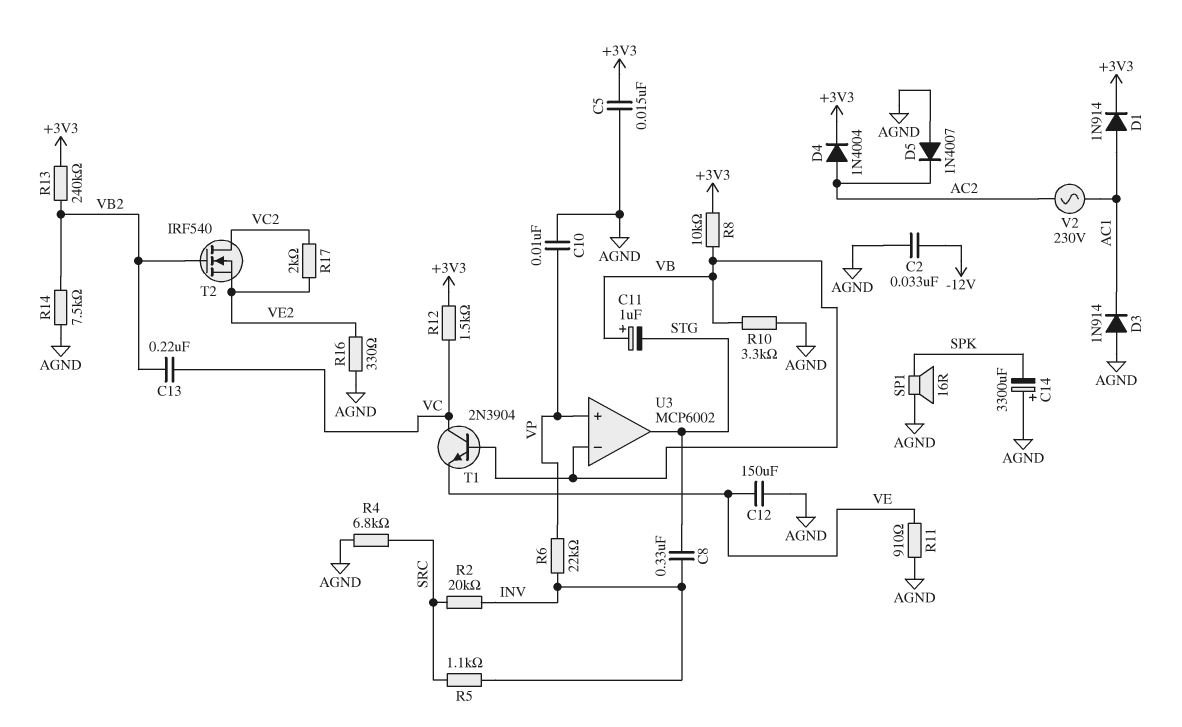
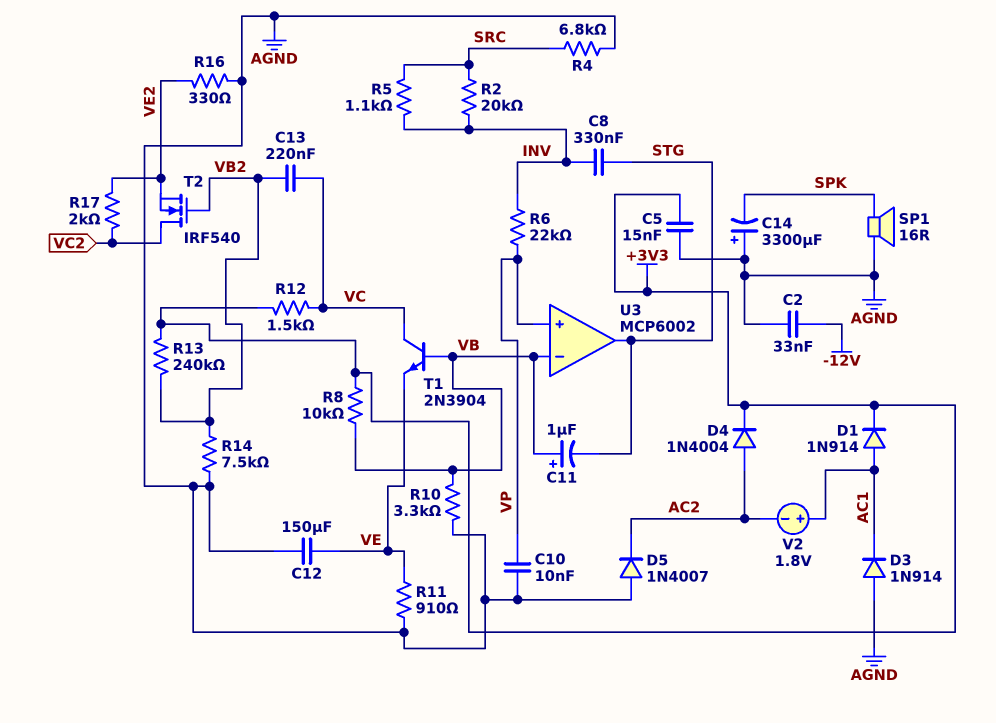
V2: AC 230V (AC1, AC2) -> 1.8V (plus AC1, minus AC2)

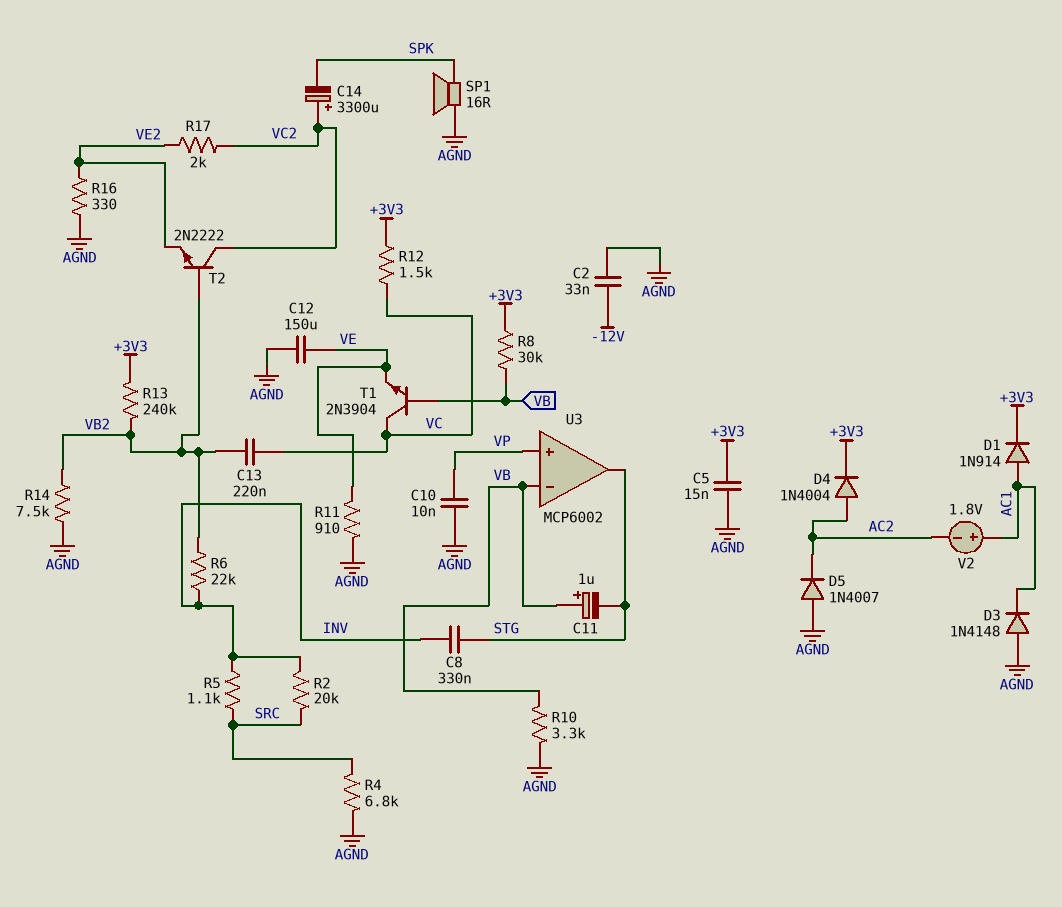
C14: 3300uF (plus AGND, minus SPK) -> 3300uF (plus VC2, minus SPK)
D3: diode 1N914 (A AGND, K AC1) -> diode 1N4148 (A AGND, K AC1)
R6: 22k (INV, VP) -> 22k (INV, VB2)
R8: 10k (+3V3, VB) -> 30k (+3V3, VB)
T2: NMOS IRF540 (G VB2, D VC2, S VE2) -> NPN 2N2222 (B VB2, C VC2, E VE2)

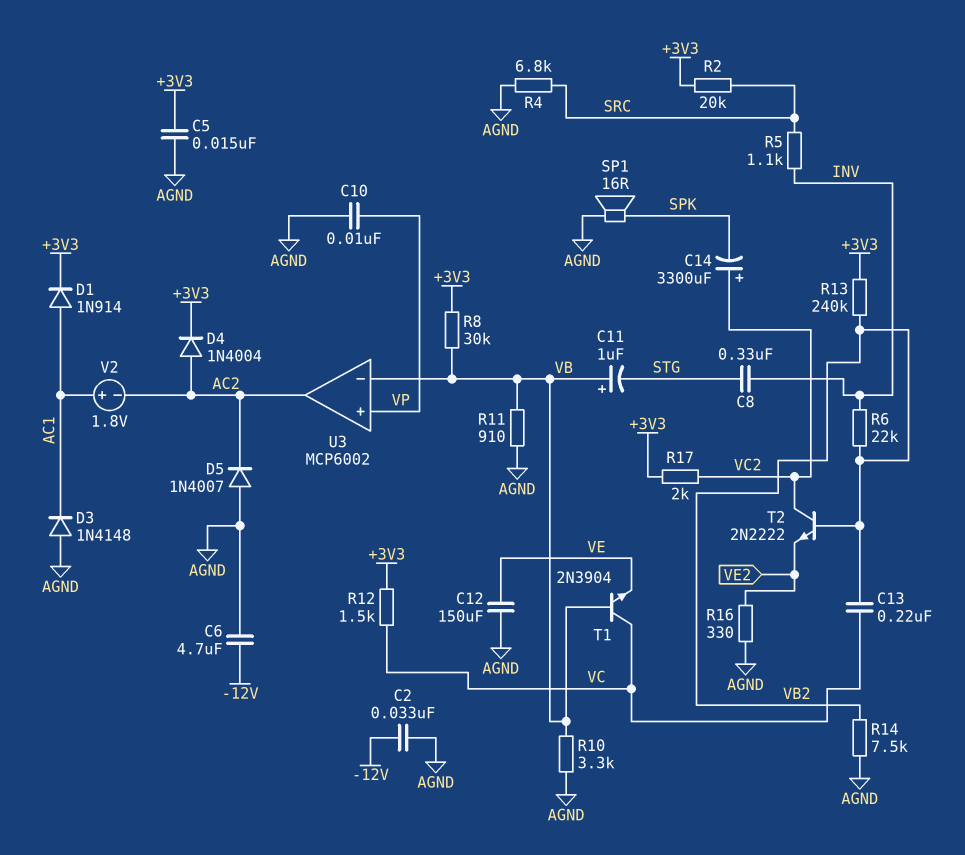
C6: none -> 4.7uF (-12V, AGND)
R2: 20k (INV, SRC) -> 20k (+3V3, SRC)
R11: 910 (AGND, VE) -> 910 (AGND, VB)
R17: 2k (VC2, VE2) -> 2k (+3V3, VC2)
U3 pin out: STG -> AC2

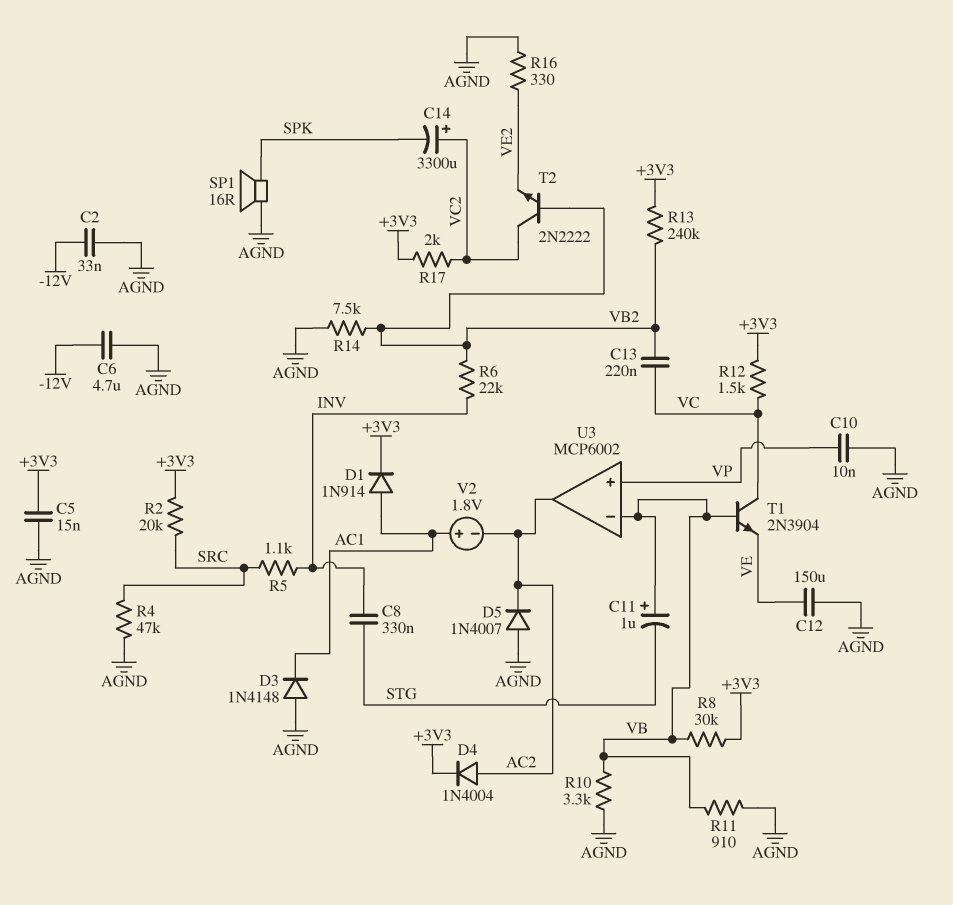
R4: 6.8k (AGND, SRC) -> 47k (AGND, SRC)

